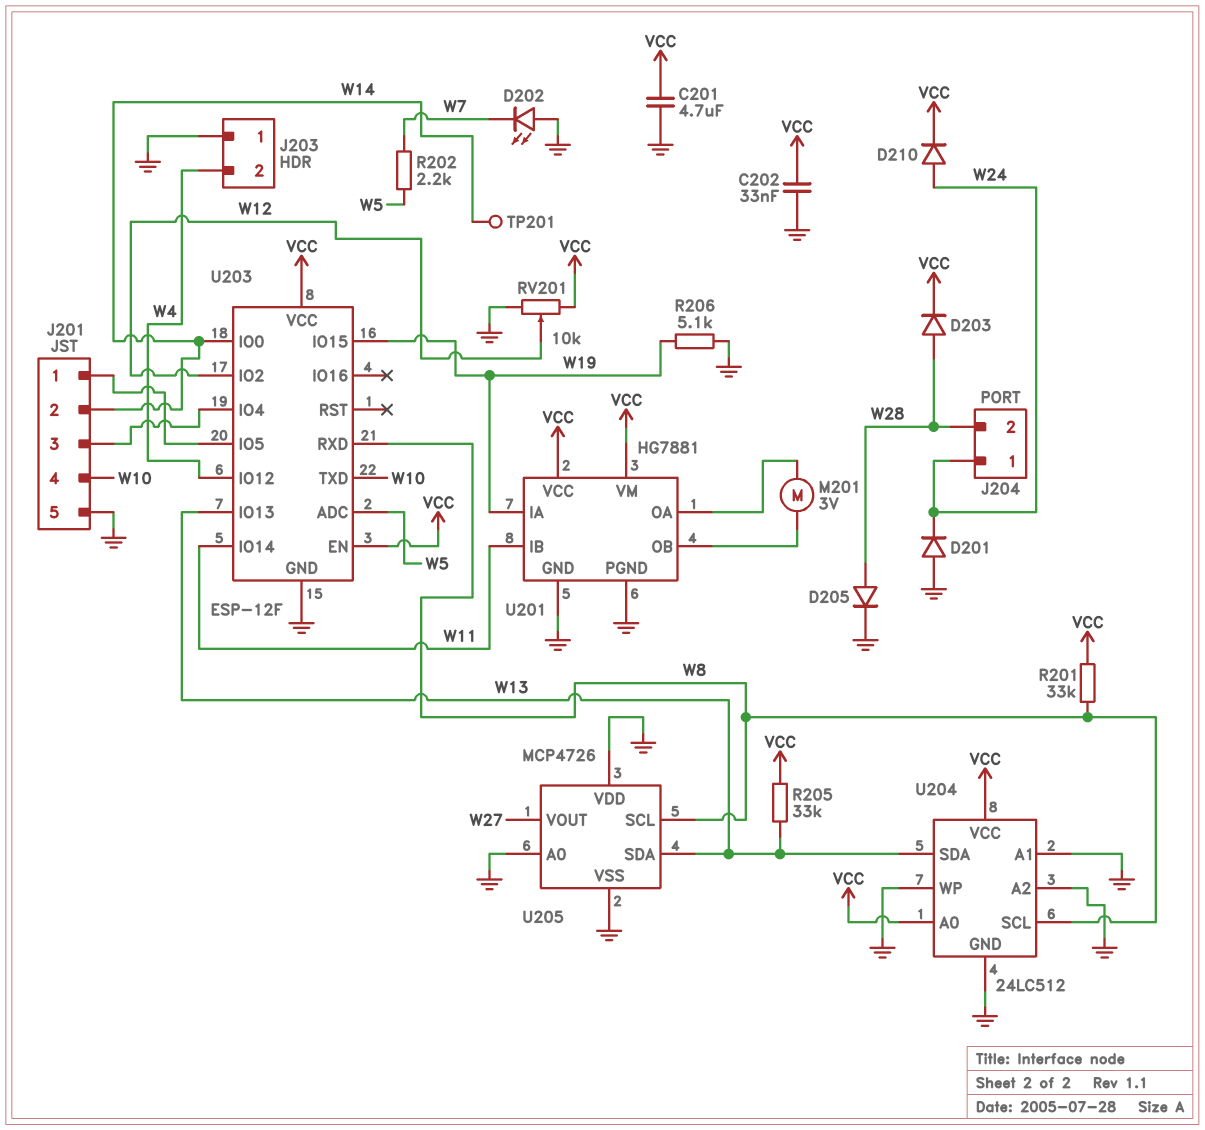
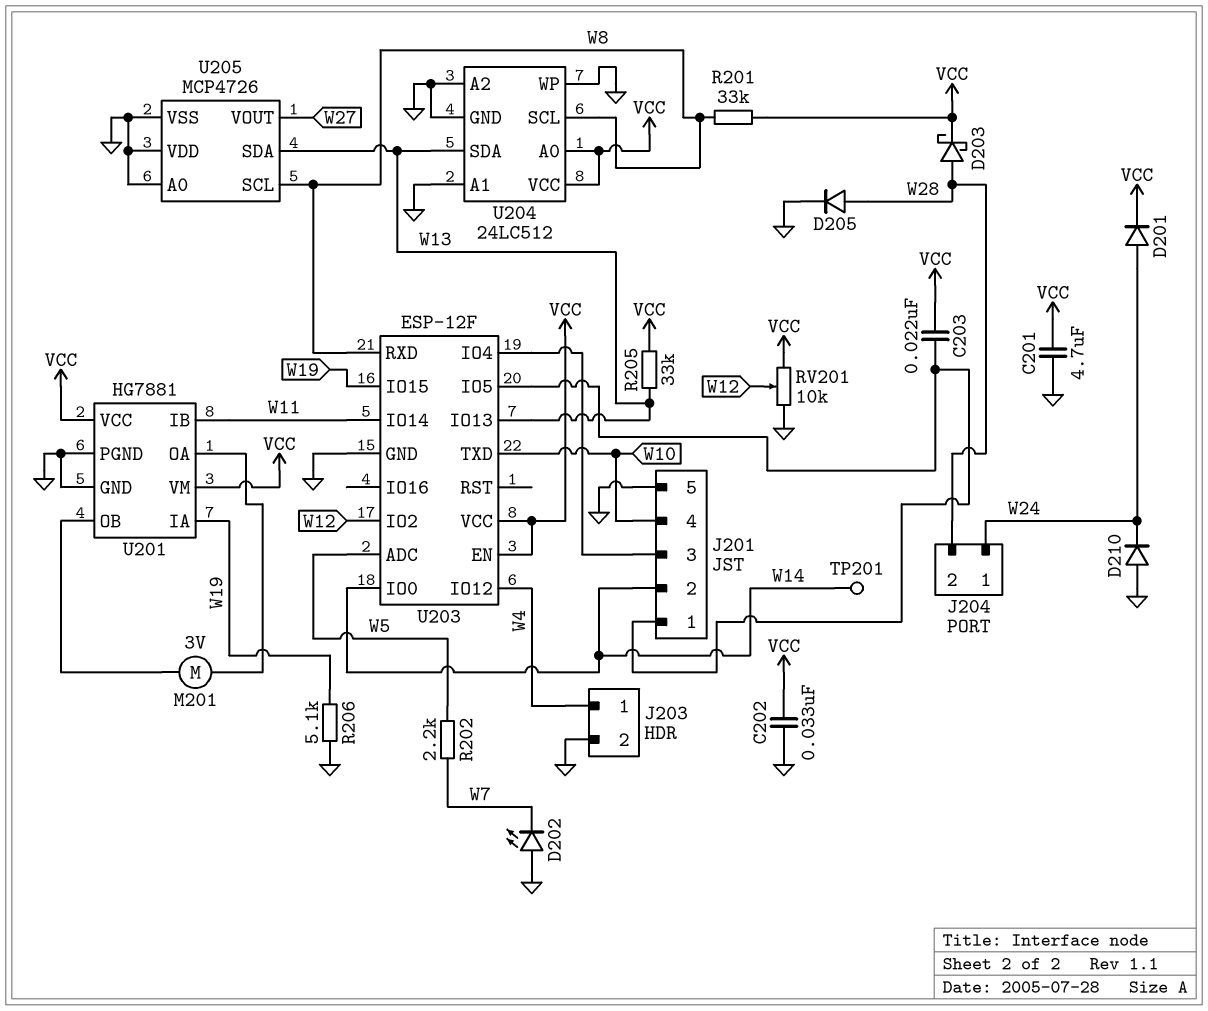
C203: none -> 22nF (J201/1, VCC)
D201: diode (A GND, K W24) -> diode (A W24, K VCC)
D203: diode (A W28, K VCC) -> schottky (A W28, K VCC)
D210: diode (A W24, K VCC) -> diode (A GND, K W24)
J203 pin 1: GND -> W4
J203 pin 2: W4 -> GND

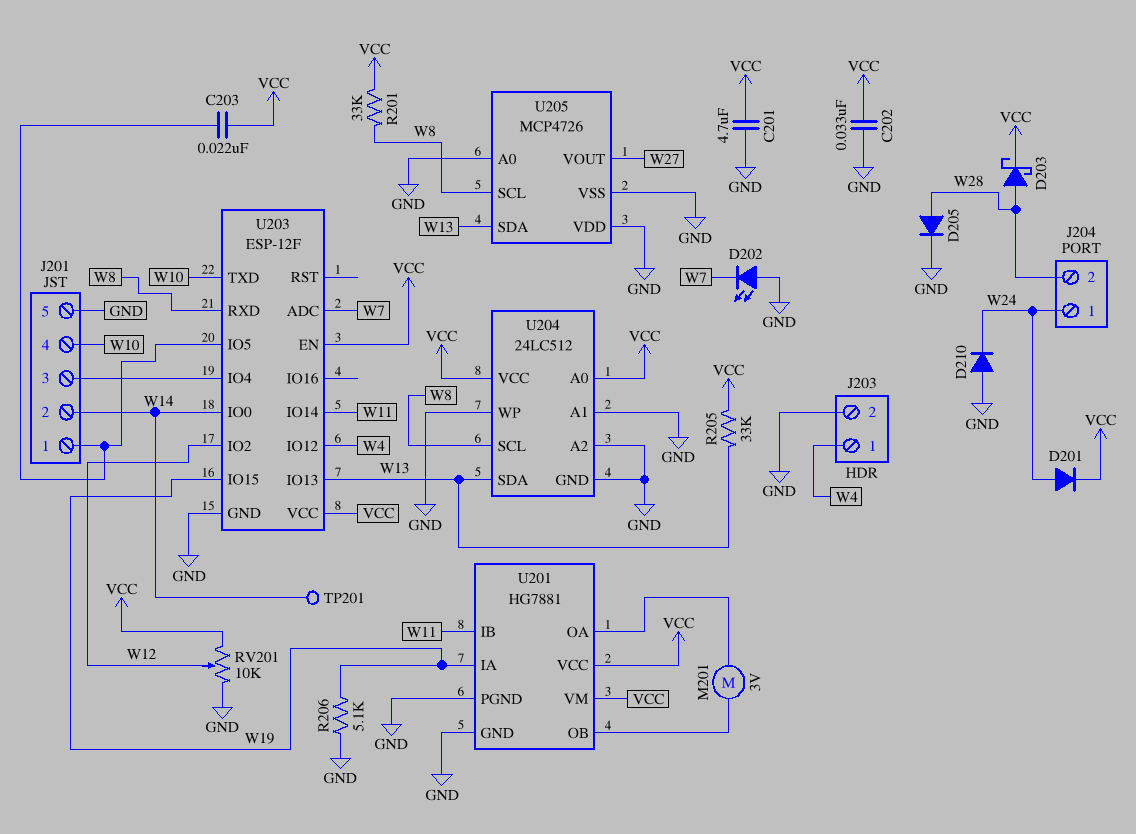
R202: 2.2k (W5, W7) -> none
U203 pin ADC: W5 -> W7

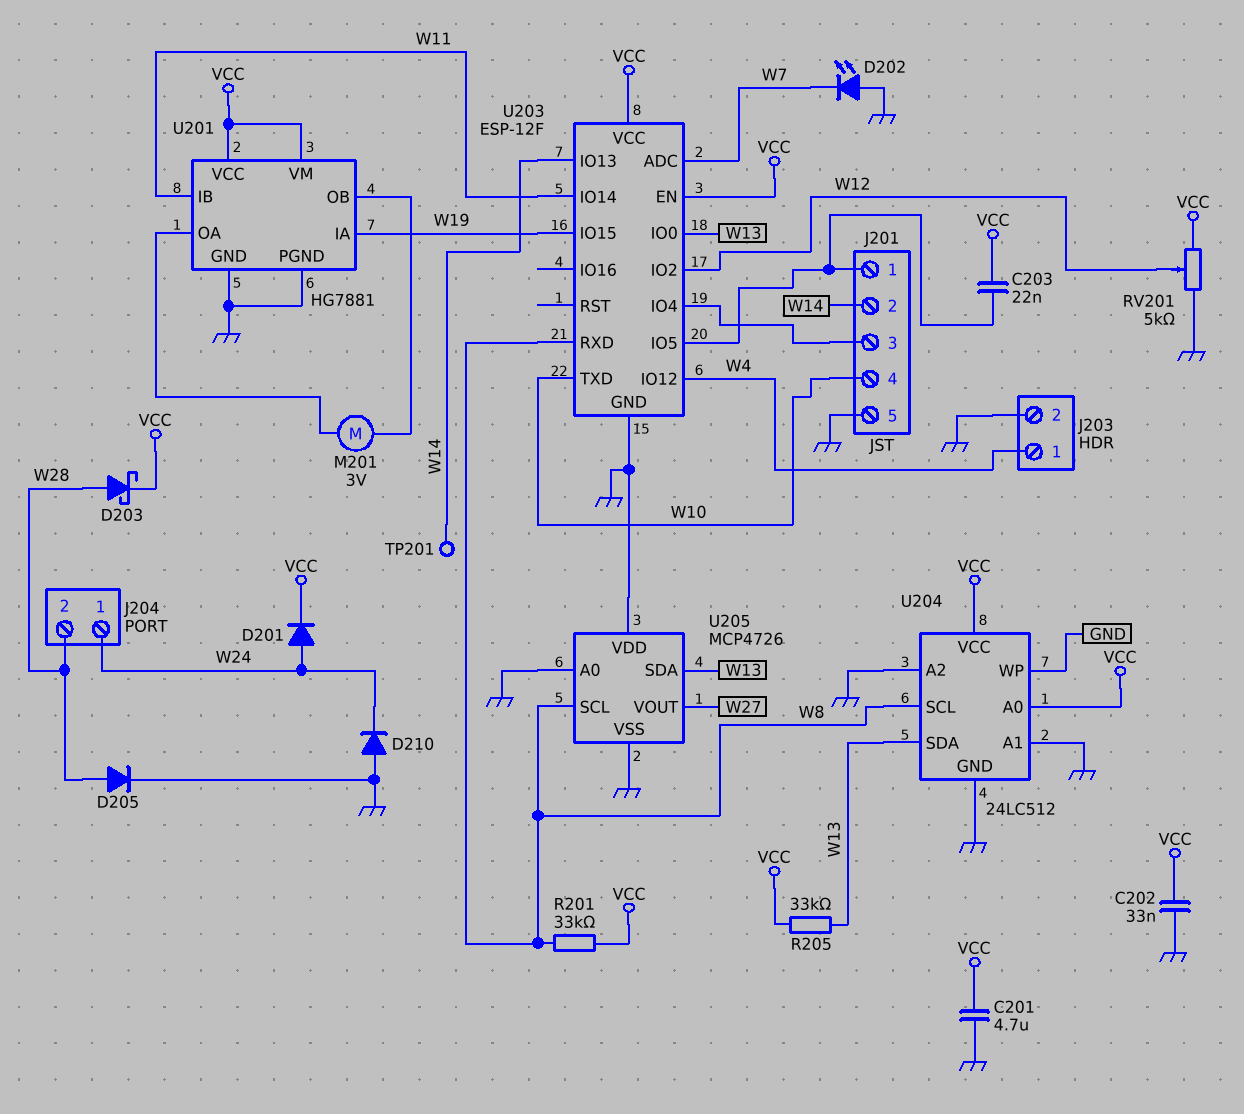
R206: 5.1k (GND, W19) -> none
RV201: 10k (GND, VCC, wiper W12) -> 5k (GND, VCC, wiper W12)
U203 pin IO0: W14 -> W13
U203 pin IO13: W13 -> W14

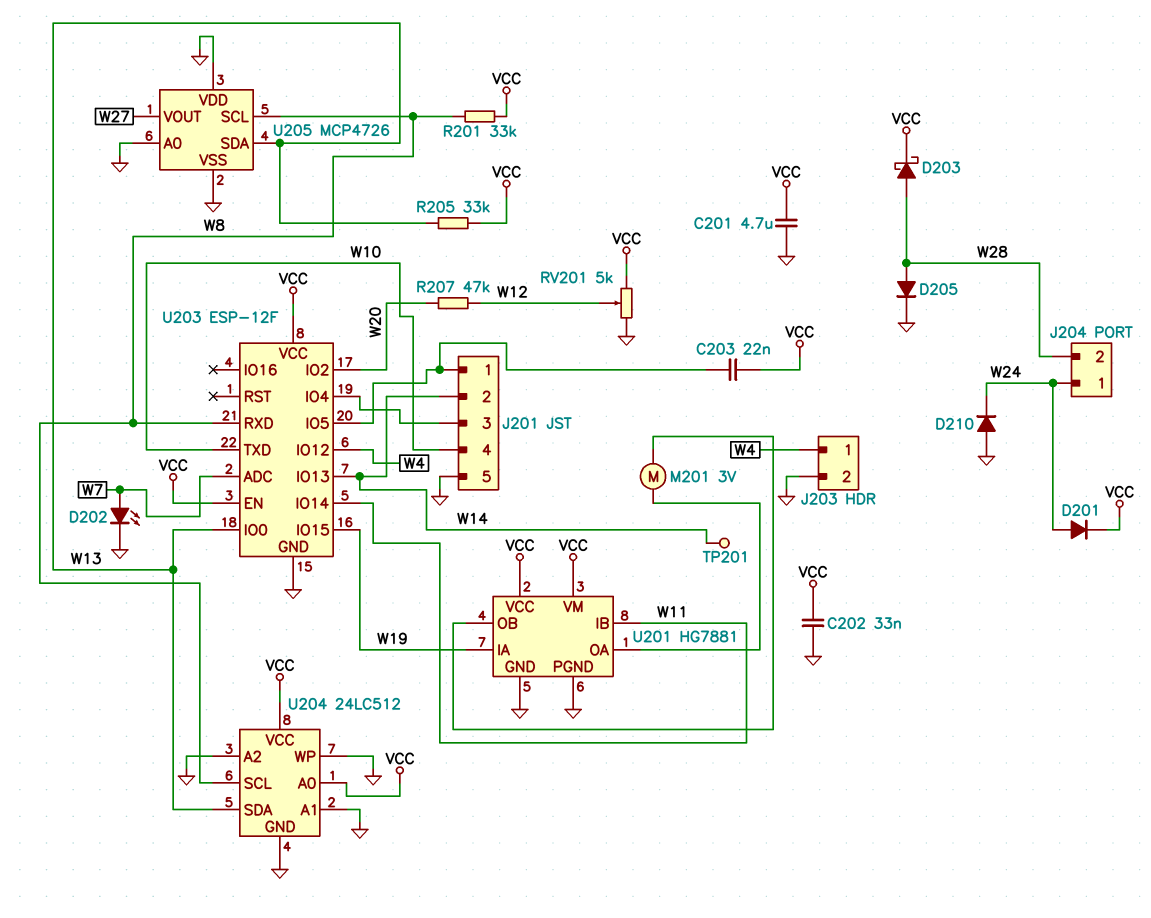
D202: LED (A GND, K W7) -> LED (A W7, K GND)
R207: none -> 47k (W12, W20)
U203 pin IO2: W12 -> W20

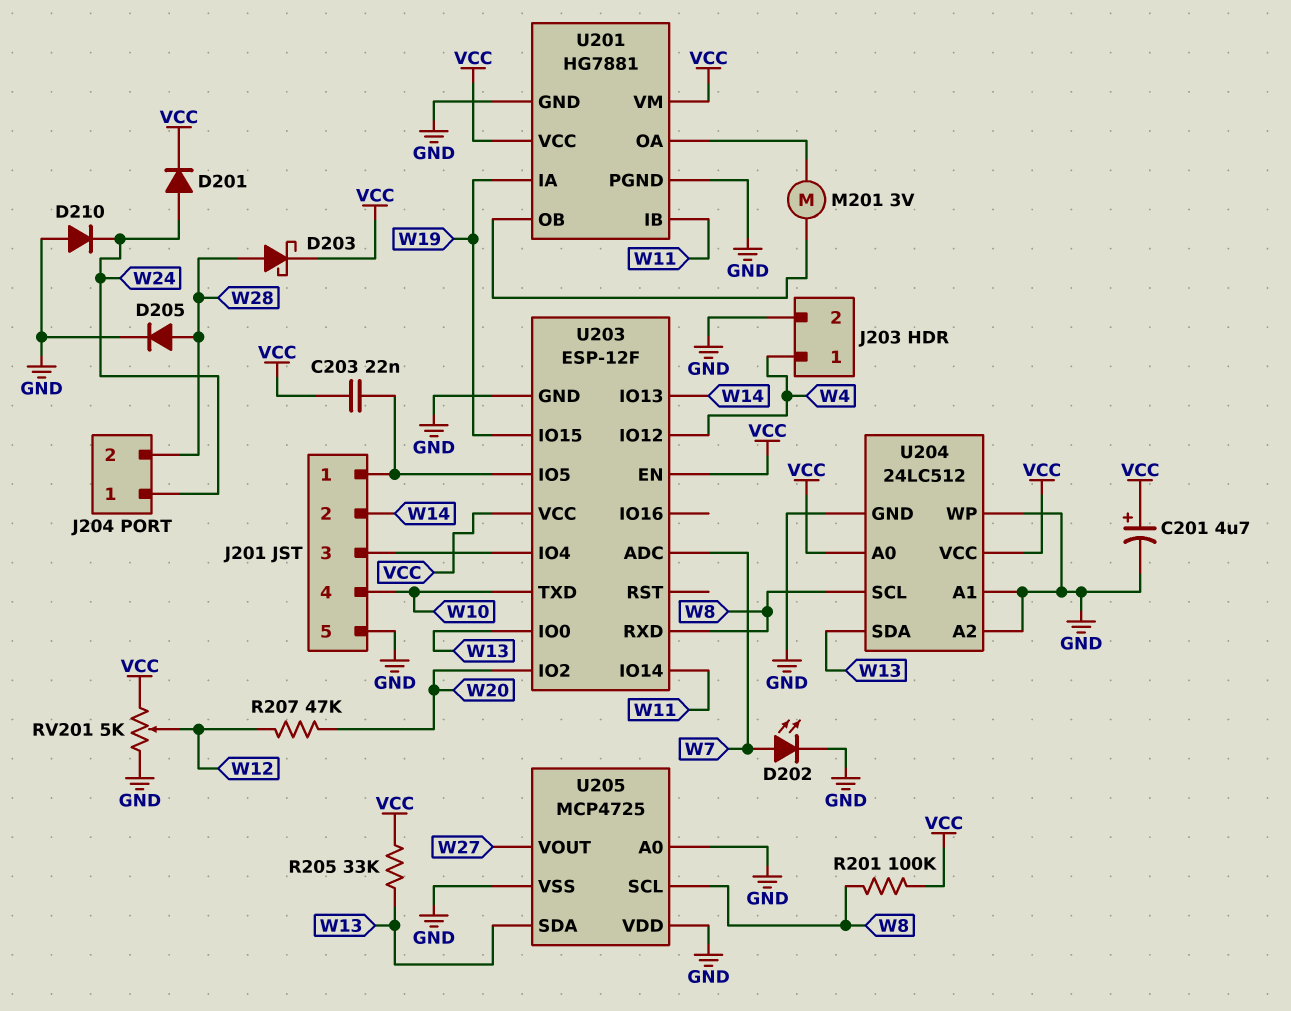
C201: 4.7uF (GND, VCC) -> 4.7uF (plus VCC, minus GND)
C202: 33nF (GND, VCC) -> none
R201: 33k (VCC, W8) -> 100k (VCC, W8)
TP201: test point (W14) -> none
U205: MCP4726 -> MCP4725

